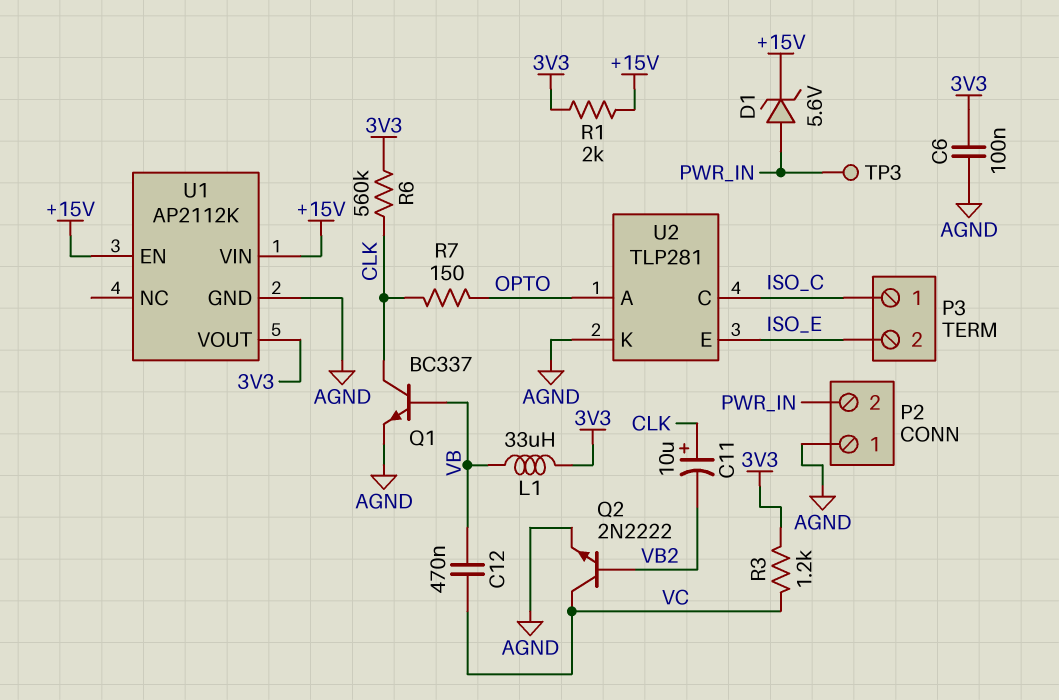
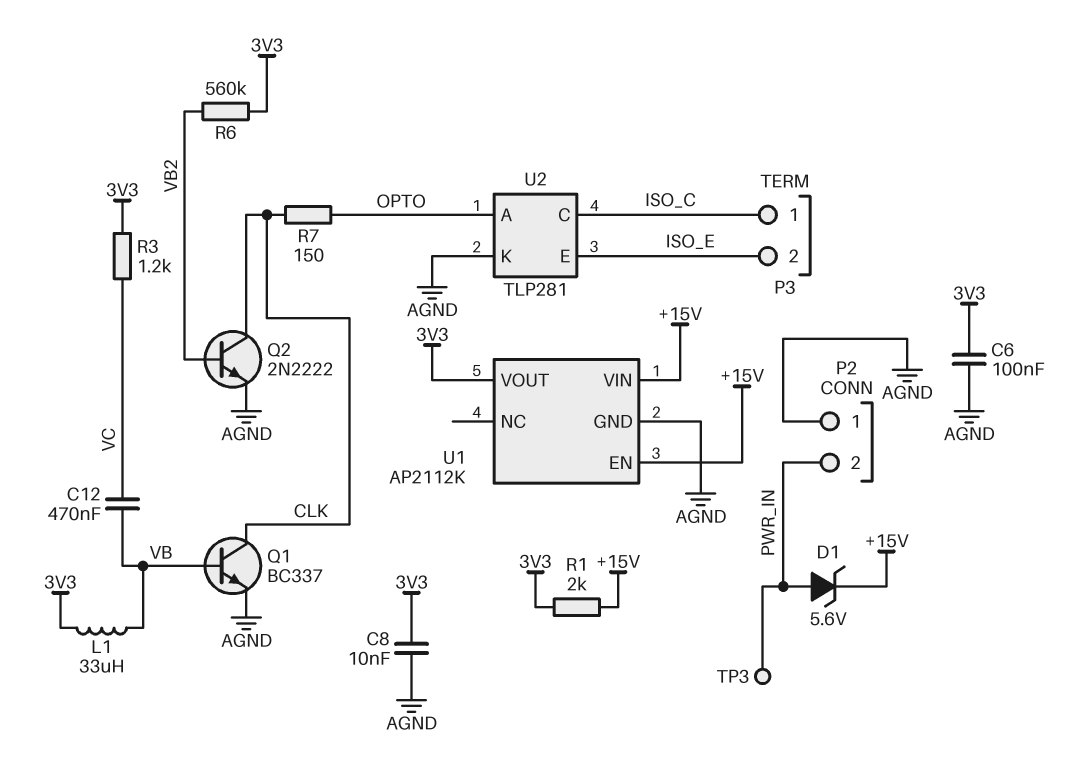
C8: none -> 10nF (3V3, AGND)
C11: 10uF (plus CLK, minus VB2) -> none
Q2: NPN 2N2222 (B VB2, C VC, E AGND) -> NPN 2N2222 (B VB2, C CLK, E AGND)
R6: 560k (3V3, CLK) -> 560k (3V3, VB2)

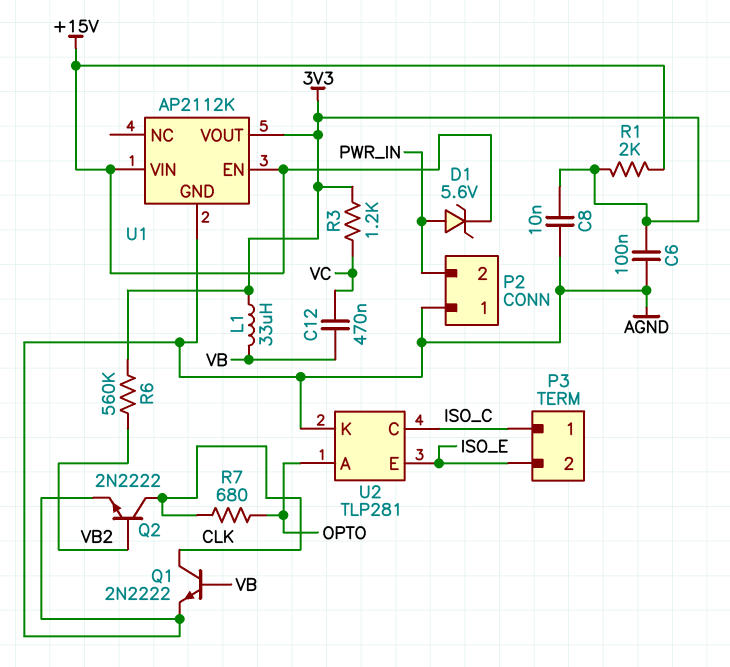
Q1: NPN BC337 (B VB, C CLK, E AGND) -> NPN 2N2222 (B VB, C CLK, E AGND)
R7: 150 (CLK, OPTO) -> 680 (CLK, OPTO)
TP3: test point (PWR_IN) -> none

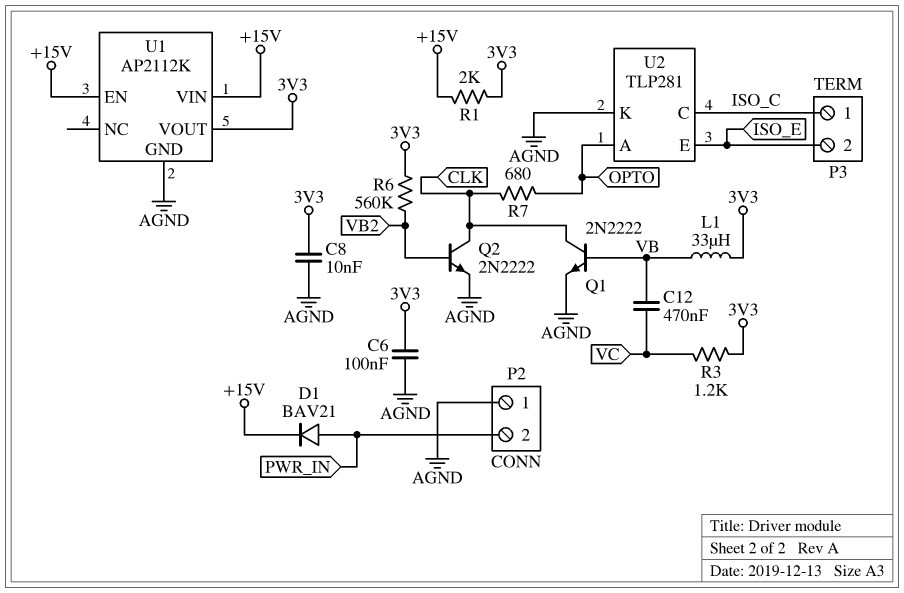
D1: zener 5.6V (A PWR_IN, K +15V) -> diode BAV21 (A PWR_IN, K +15V)

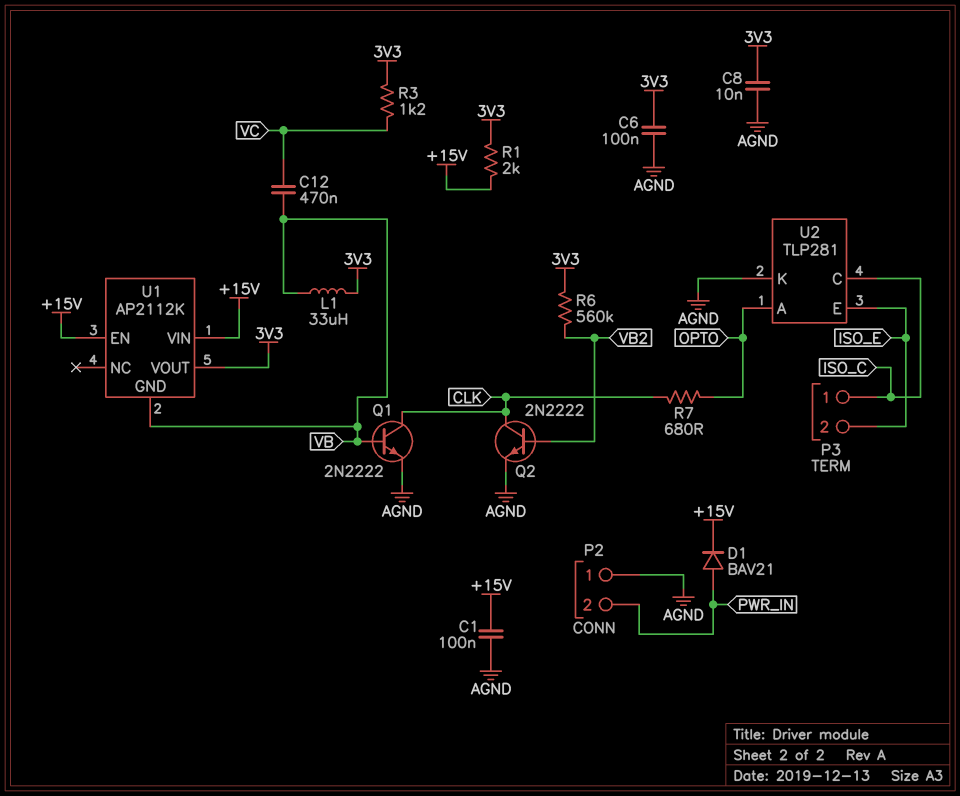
C1: none -> 100nF (+15V, AGND)
U1 pin GND: AGND -> VB

